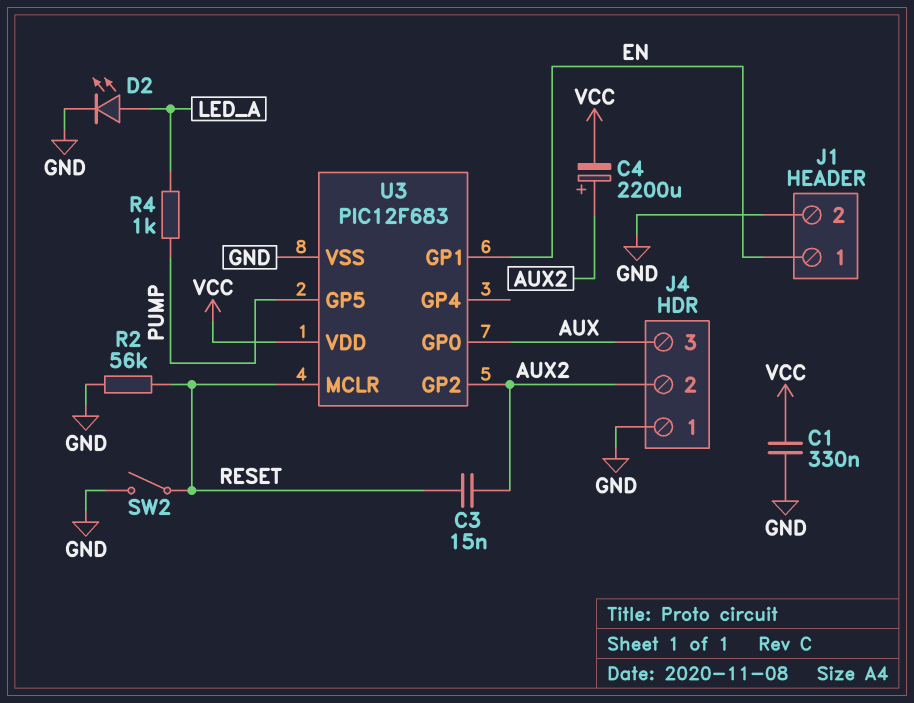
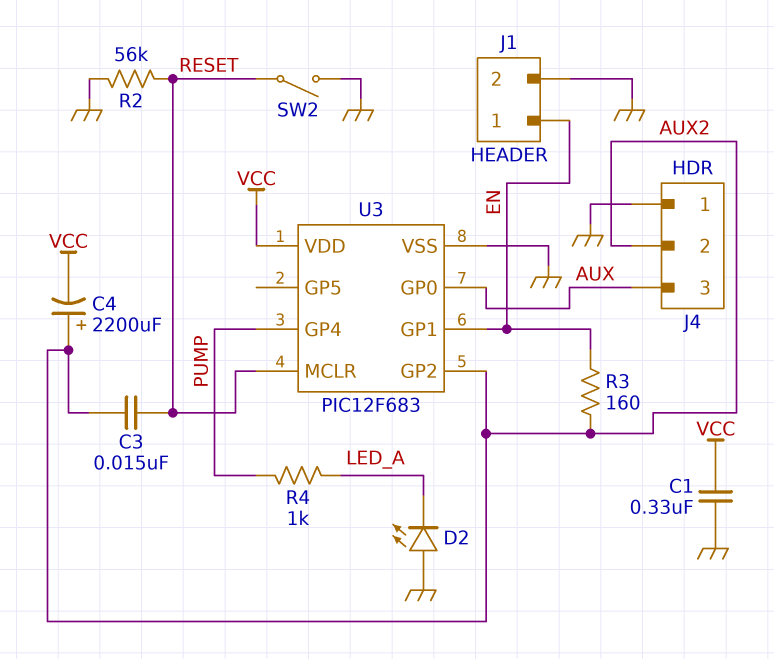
D2: LED (A LED_A, K GND) -> LED (A GND, K LED_A)
R3: none -> 160 (AUX2, EN)
U3 pin GP4: none -> PUMP
U3 pin GP5: PUMP -> none

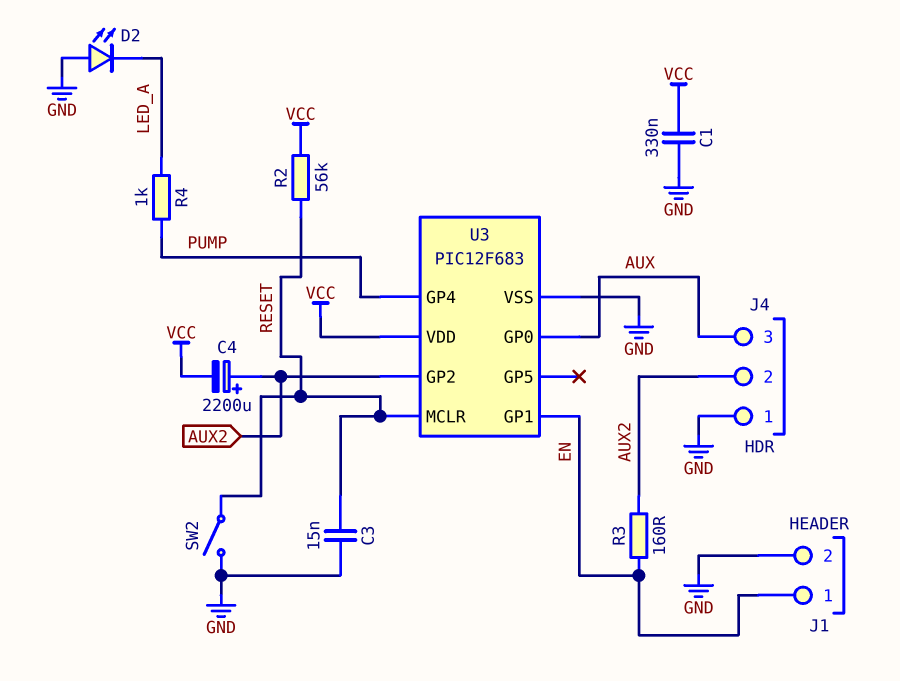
C3: 15nF (AUX2, RESET) -> 15nF (GND, RESET)
R2: 56k (GND, RESET) -> 56k (RESET, VCC)

